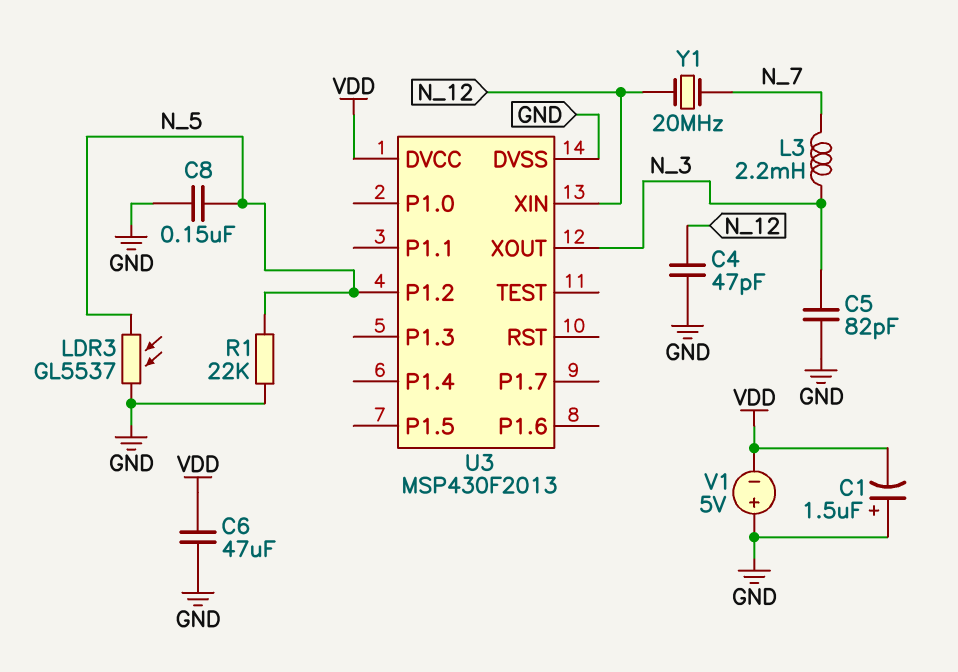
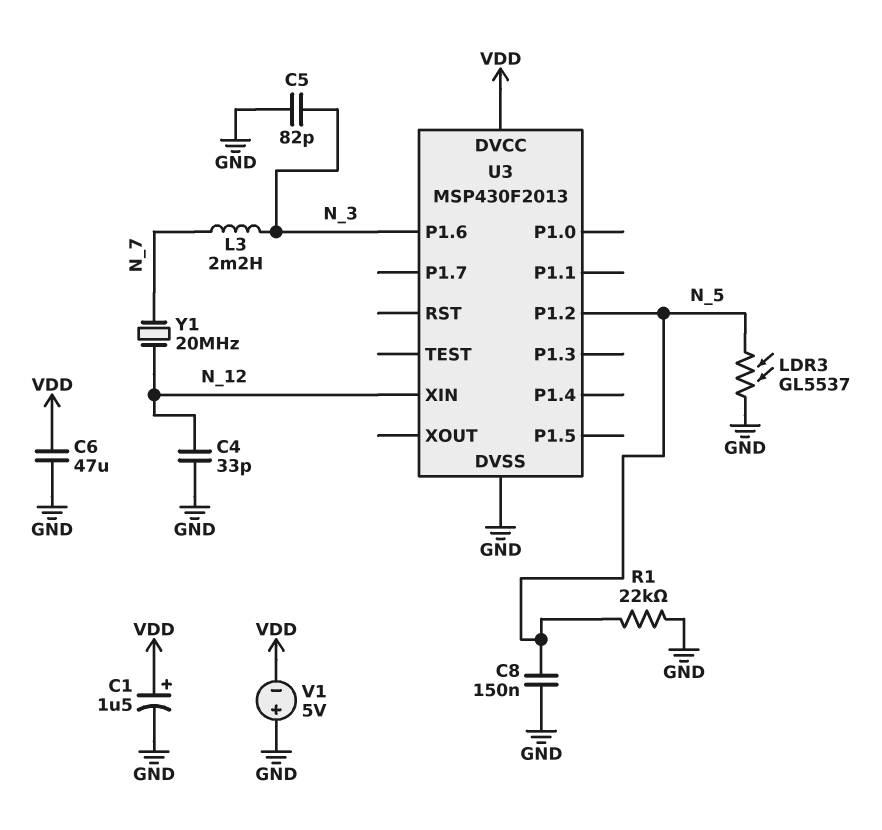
C1: 1.5uF (plus GND, minus VDD) -> 1.5uF (plus VDD, minus GND)
C4: 47pF (GND, N_12) -> 33pF (GND, N_12)
U3 pin P1.6: none -> N_3
U3 pin XOUT: N_3 -> none

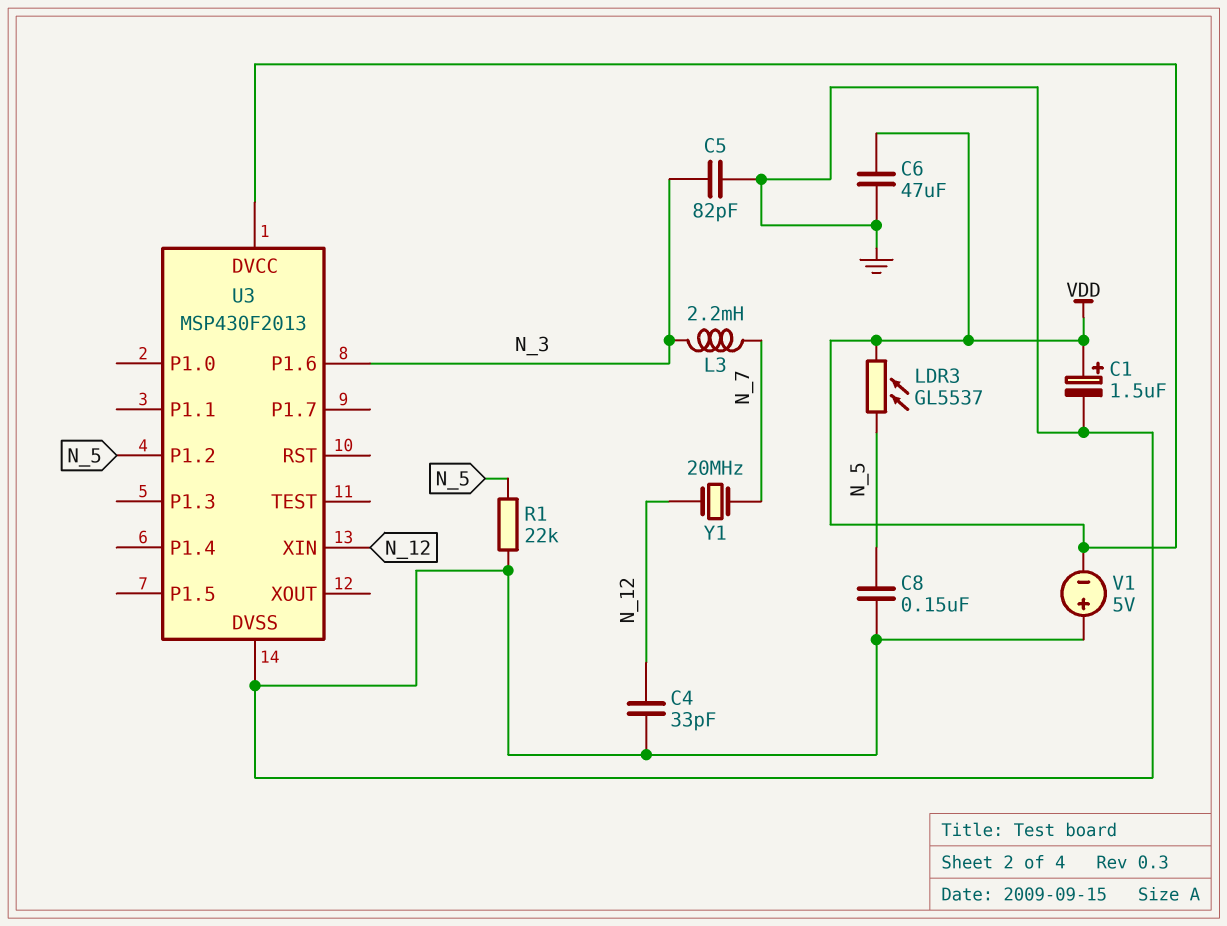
LDR3: GL5537 (GND, N_5) -> GL5537 (N_5, VDD)

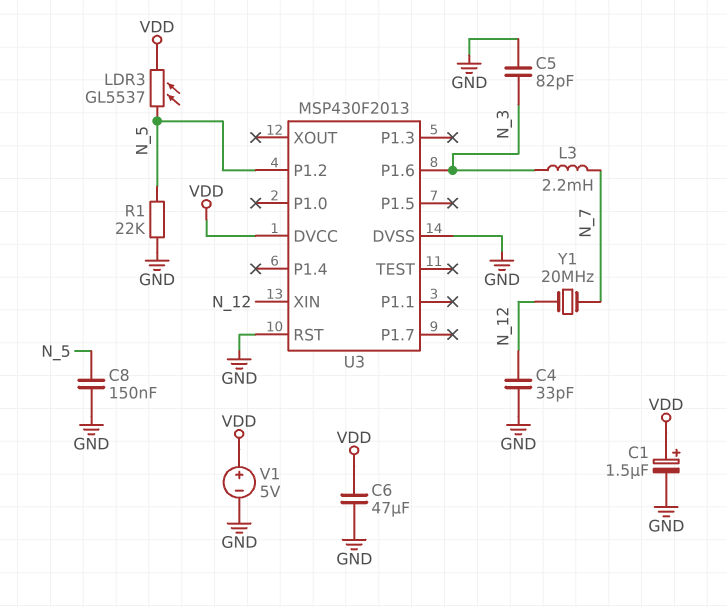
U3 pin RST: none -> GND
V1: 5V (plus GND, minus VDD) -> 5V (plus VDD, minus GND)

